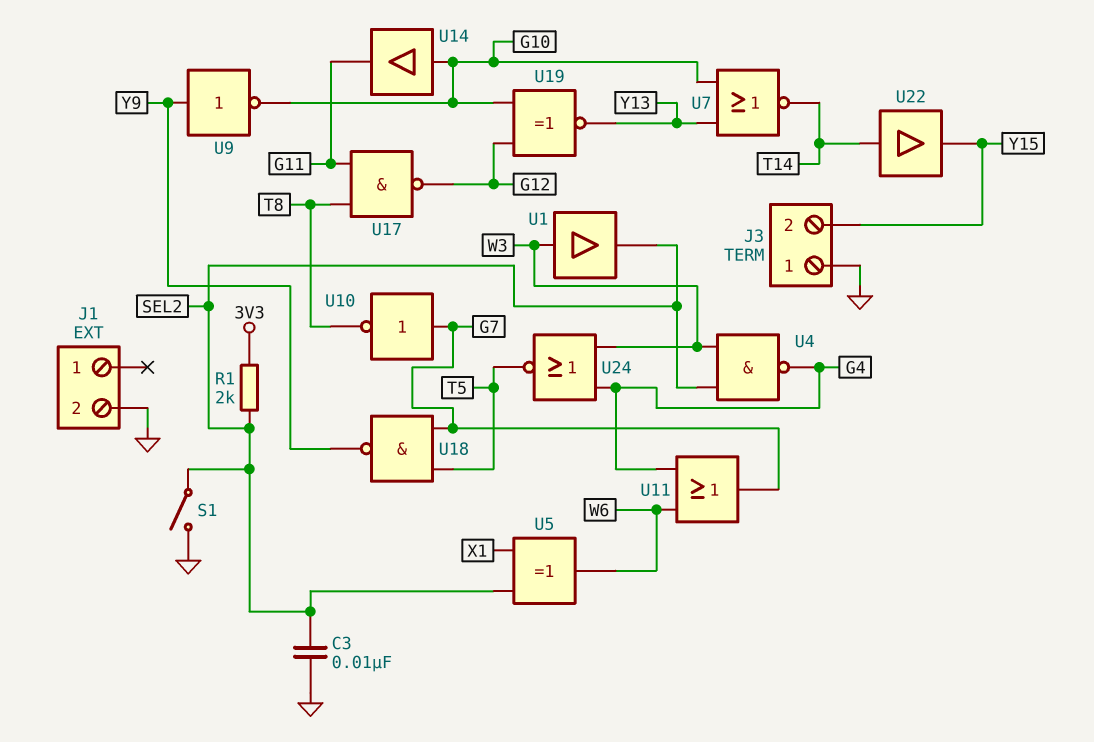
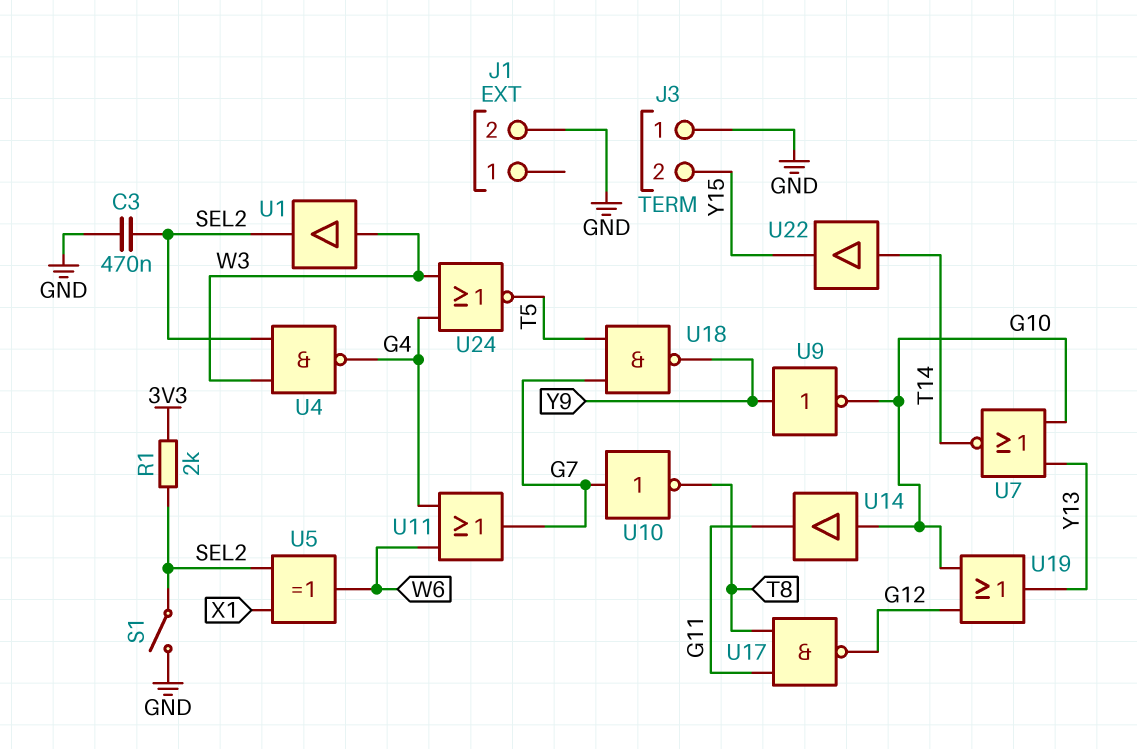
C3: 10nF (GND, SEL2) -> 470nF (GND, SEL2)
U19: XNOR (in G10, in G12, out Y13) -> OR (in G10, in G12, out Y13)

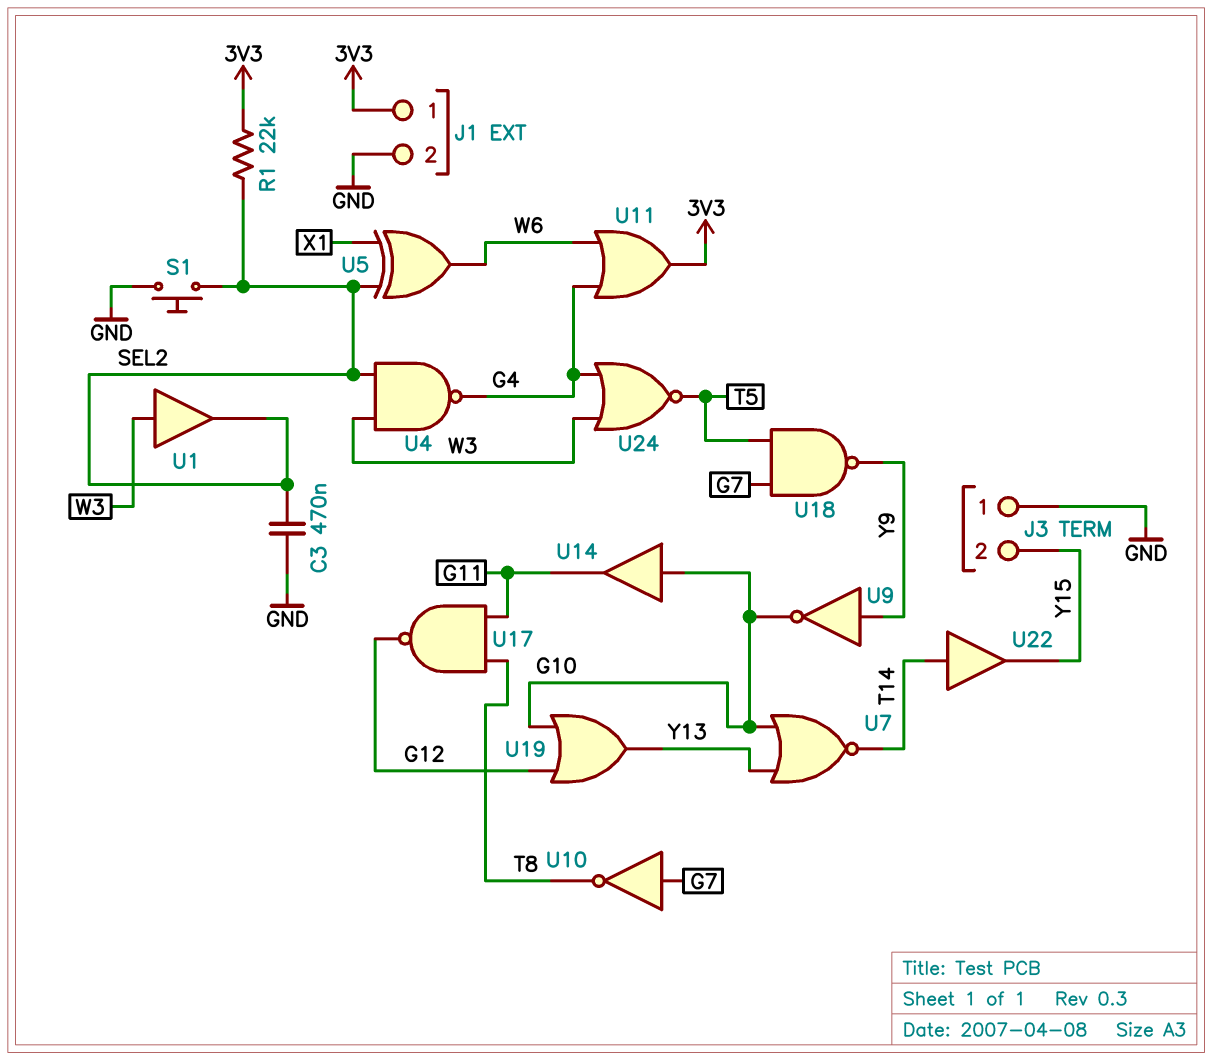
J1 pin 1: none -> 3V3
R1: 2k (3V3, SEL2) -> 22k (3V3, SEL2)
S1: switch (GND, SEL2) -> button (GND, SEL2)
U11: OR (in G4, in W6, out G7) -> OR (in G4, in W6, out 3V3)

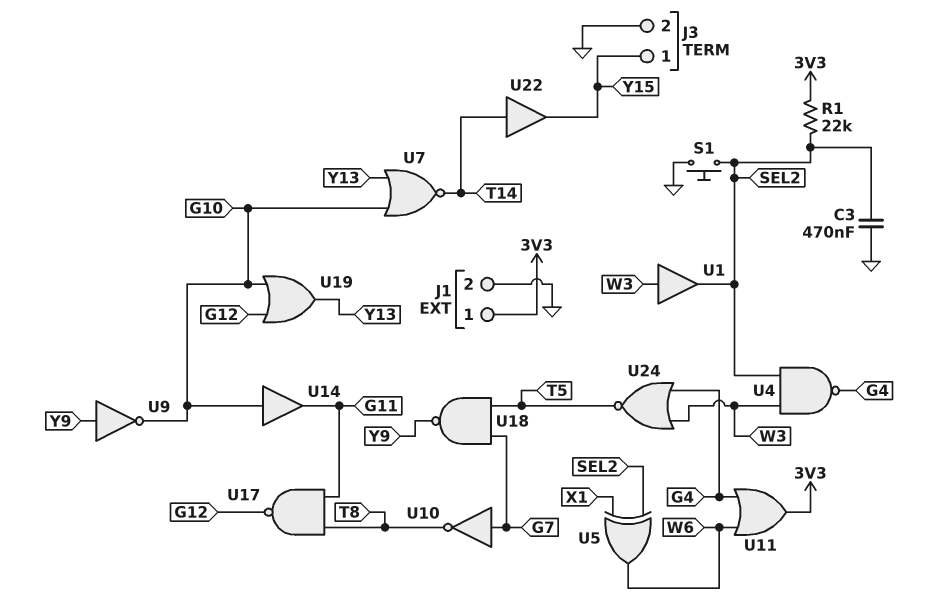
J3 pin 1: GND -> Y15
J3 pin 2: Y15 -> GND

